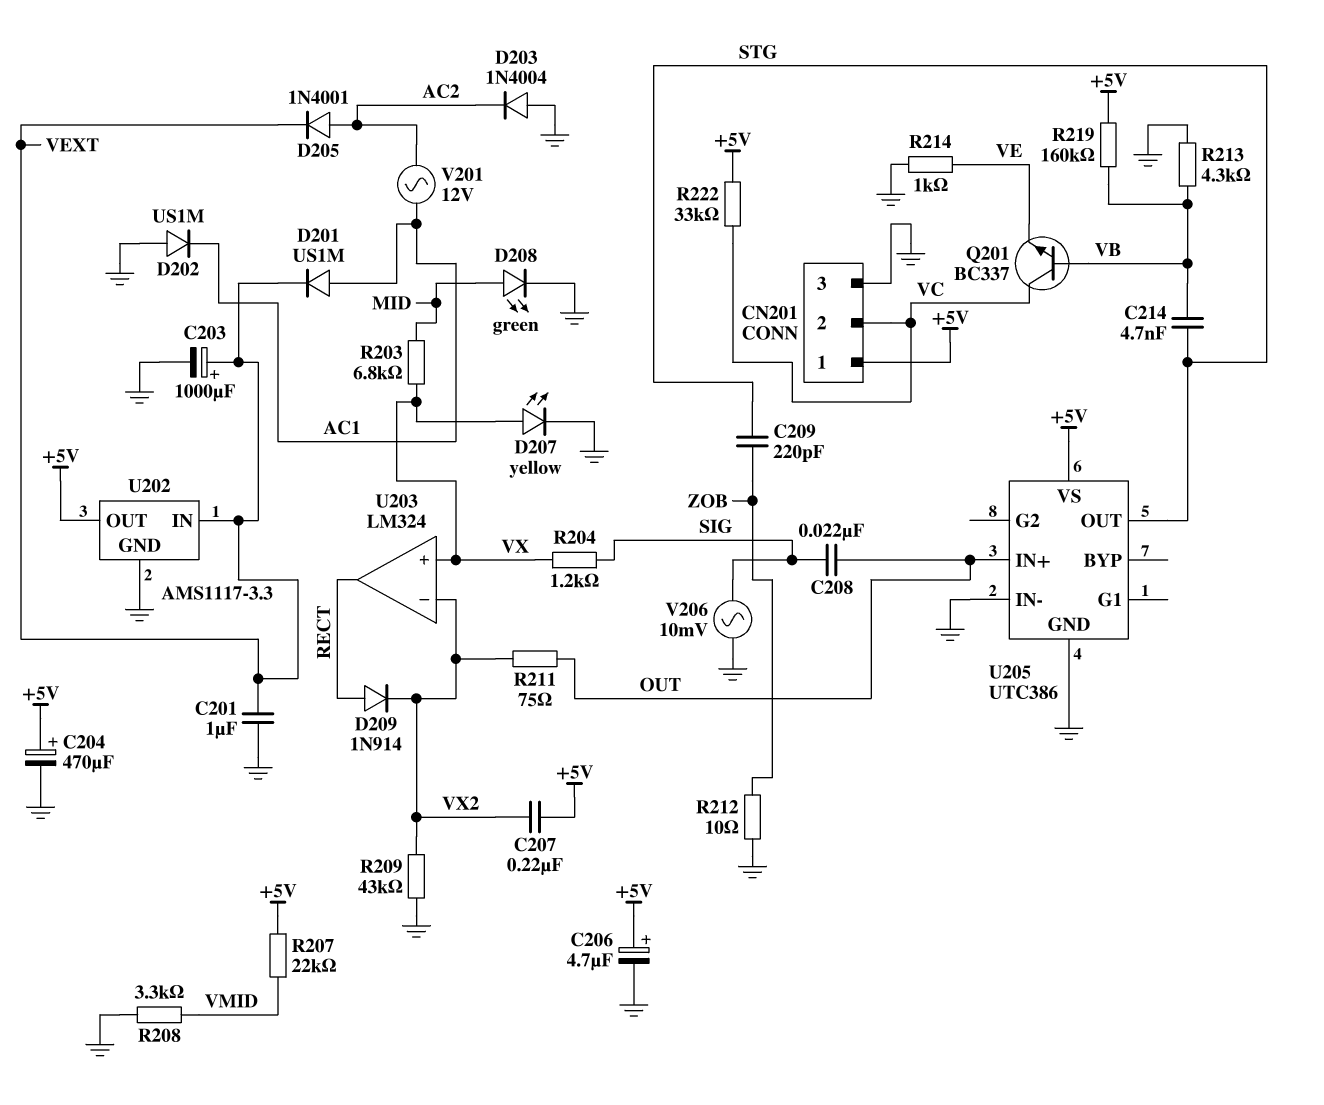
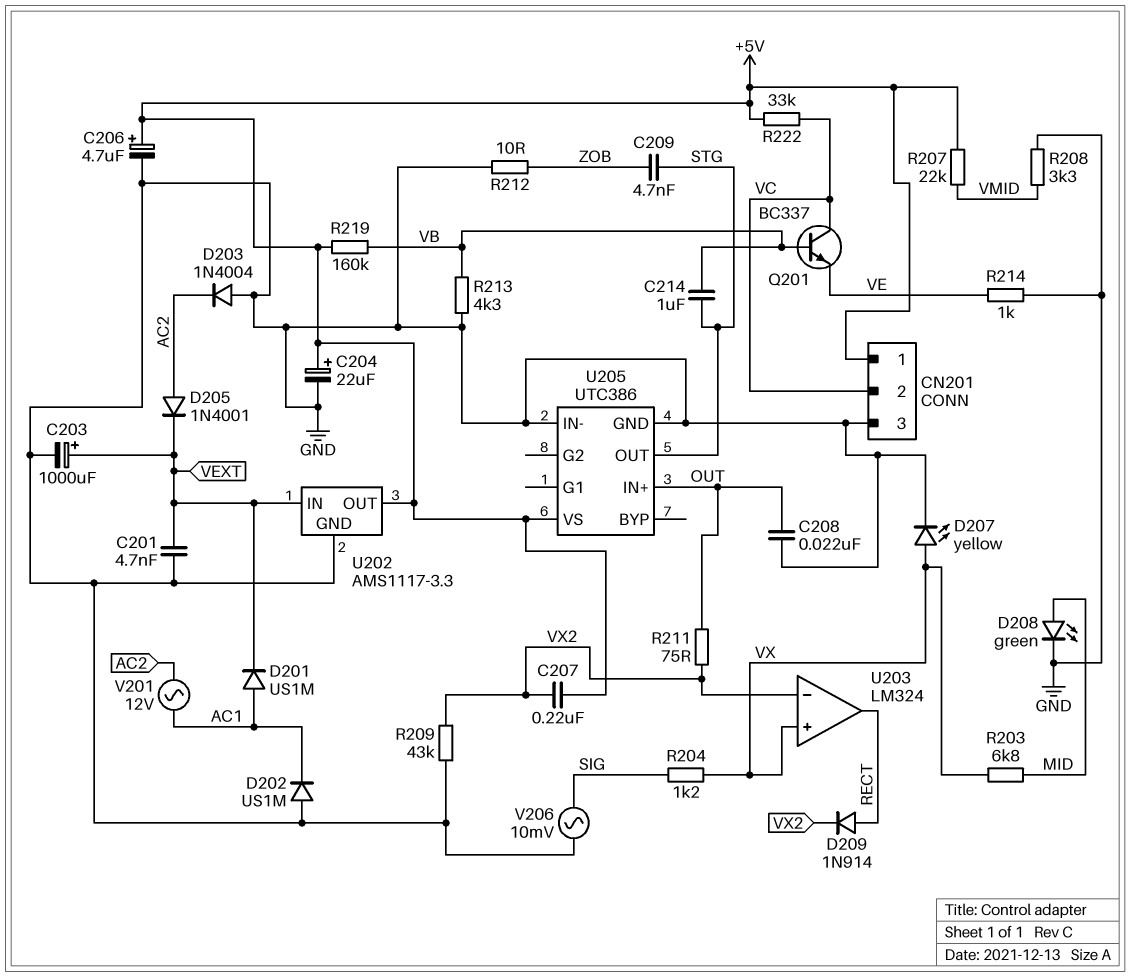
C201: 1uF (GND, VEXT) -> 4.7nF (GND, VEXT)
C204: 470uF (plus +5V, minus GND) -> 22uF (plus +5V, minus GND)
C208: 22nF (OUT, SIG) -> 22nF (GND, OUT)
C209: 220pF (STG, ZOB) -> 4.7nF (STG, ZOB)
C214: 4.7nF (STG, VB) -> 1uF (STG, VB)

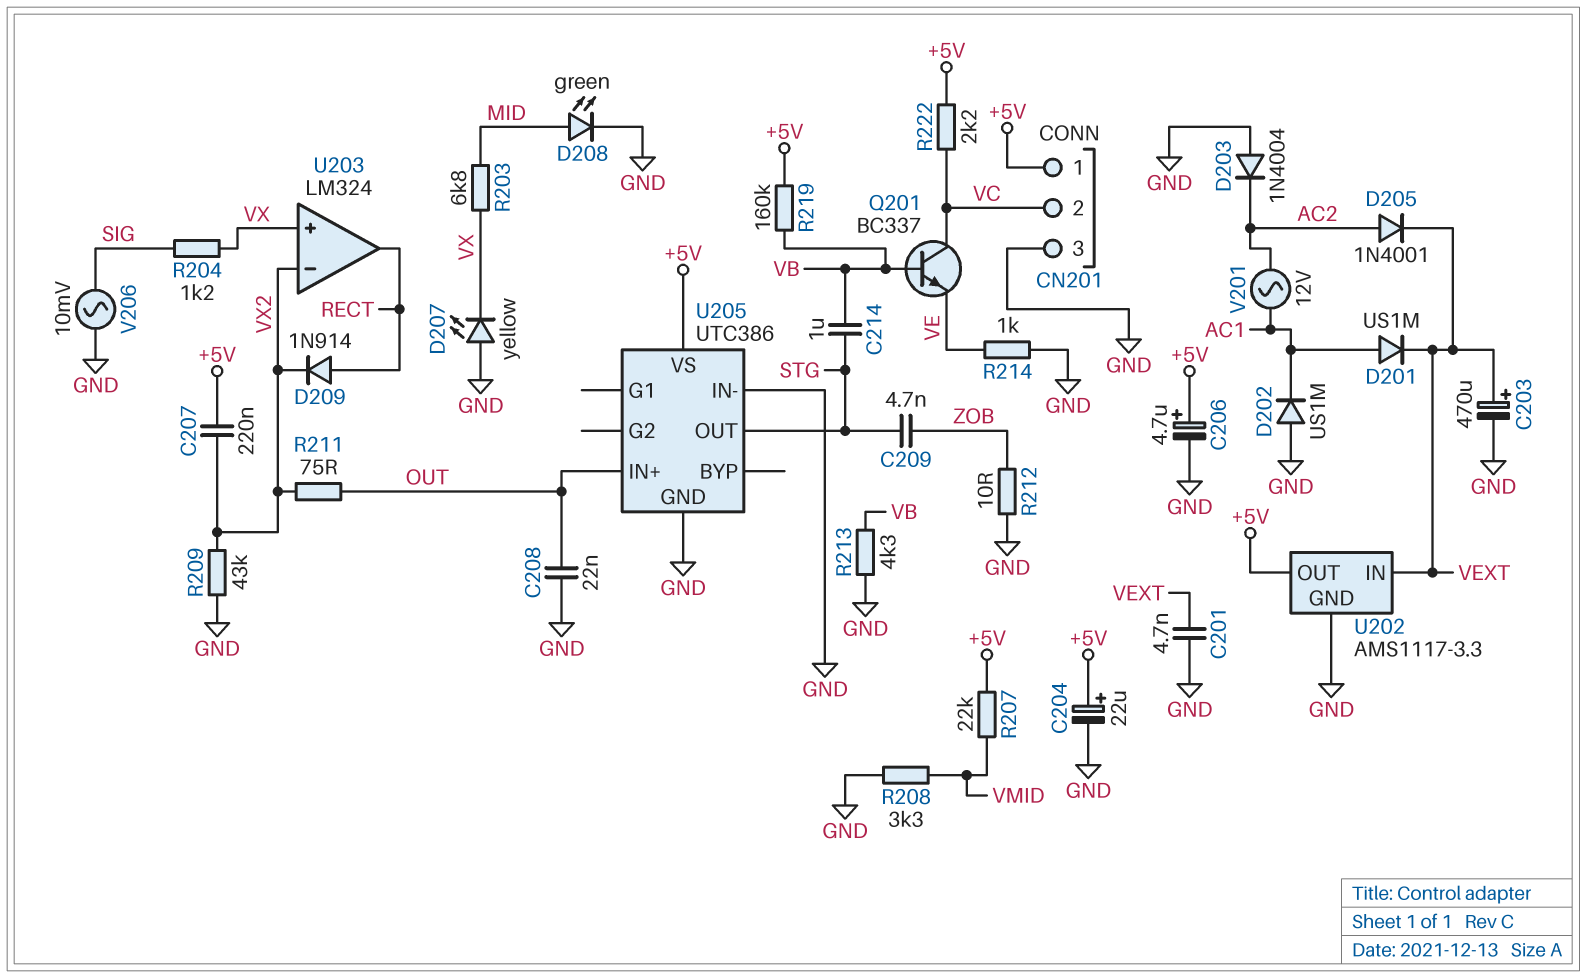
C203: 1000uF (plus VEXT, minus GND) -> 470uF (plus VEXT, minus GND)
D207: LED yellow (A VX, K GND) -> LED yellow (A GND, K VX)
R222: 33k (+5V, VC) -> 2.2k (+5V, VC)

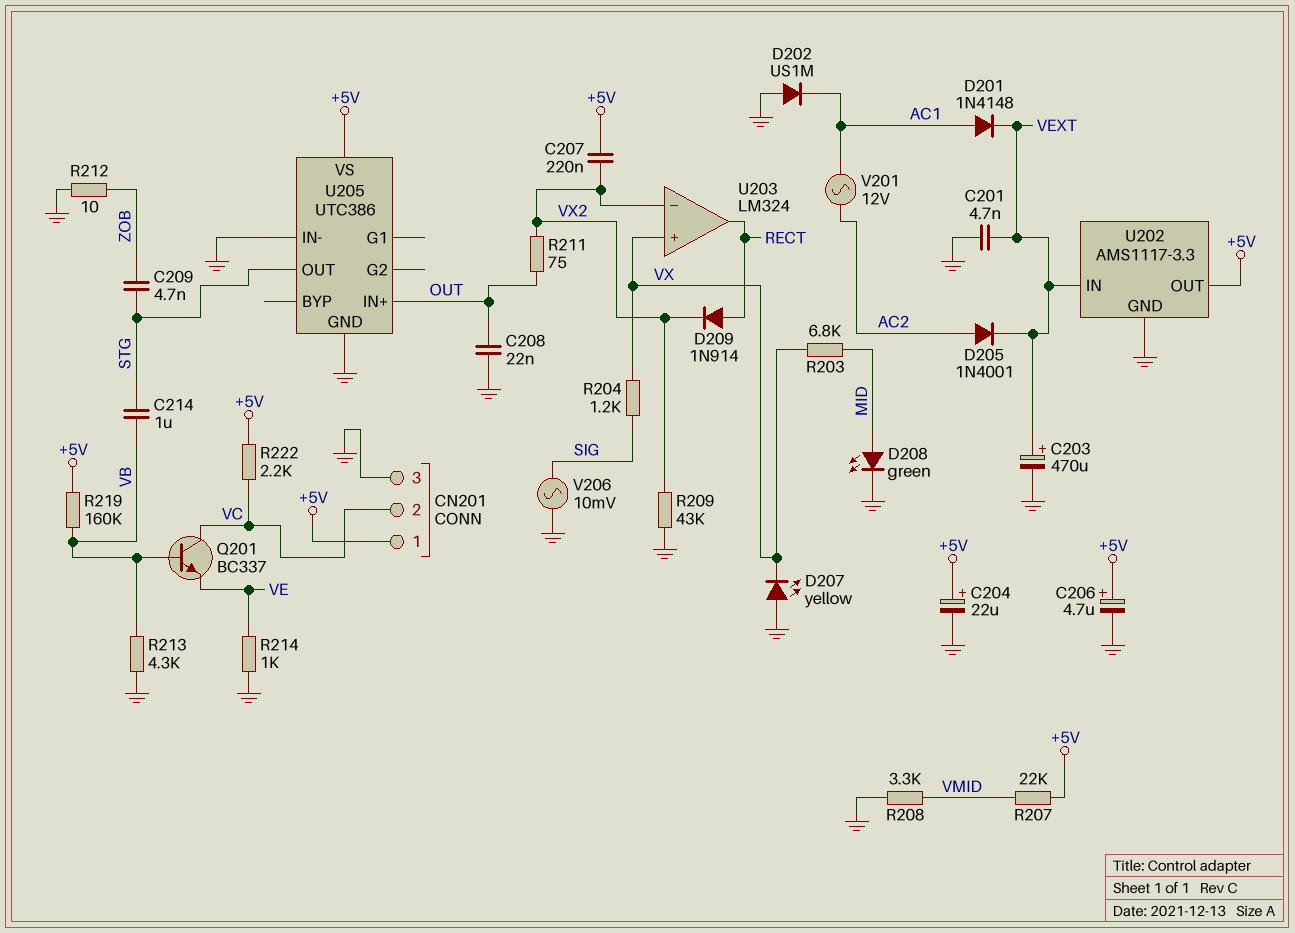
D201: diode US1M (A AC1, K VEXT) -> diode 1N4148 (A AC1, K VEXT)
D203: diode 1N4004 (A GND, K AC2) -> none

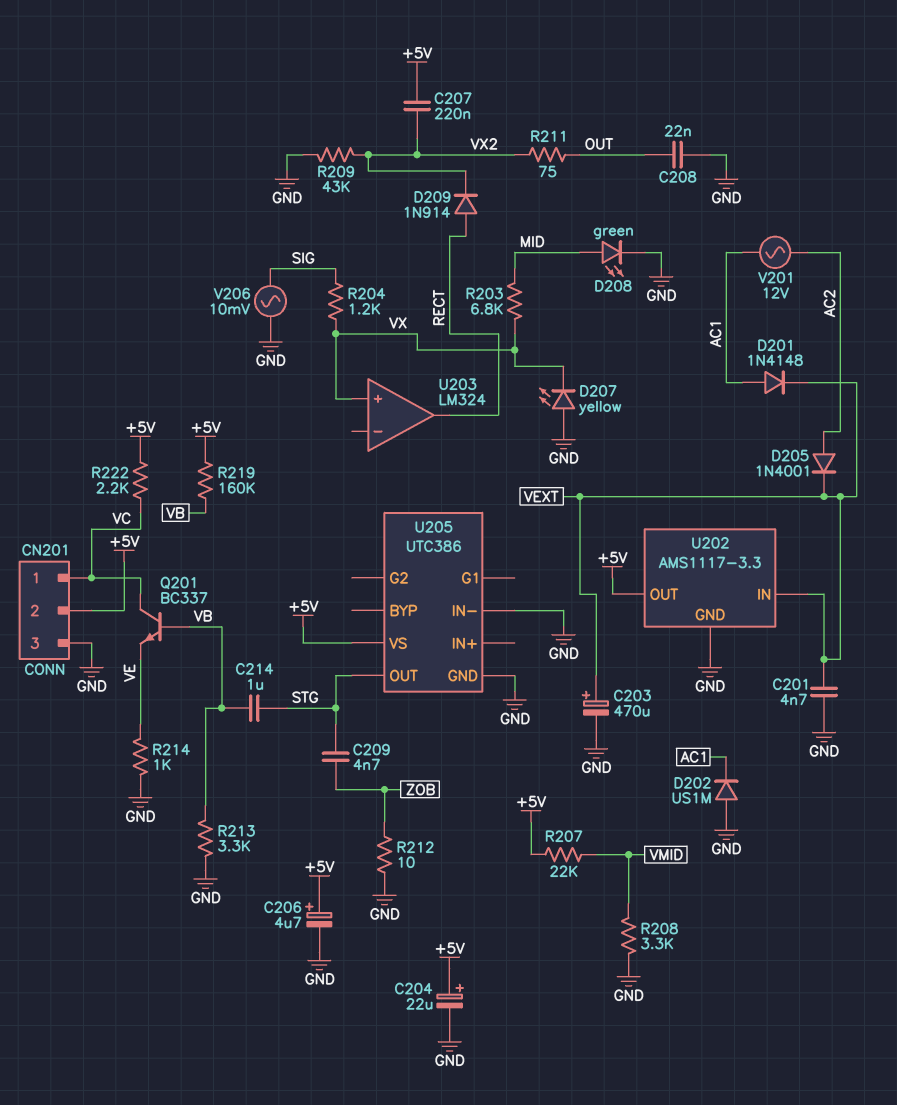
CN201 pin 1: +5V -> VC
CN201 pin 2: VC -> +5V
R213: 4.3k (GND, VB) -> 3.3k (GND, VB)
U203 pin in-: VX2 -> none
U205 pin IN+: OUT -> none

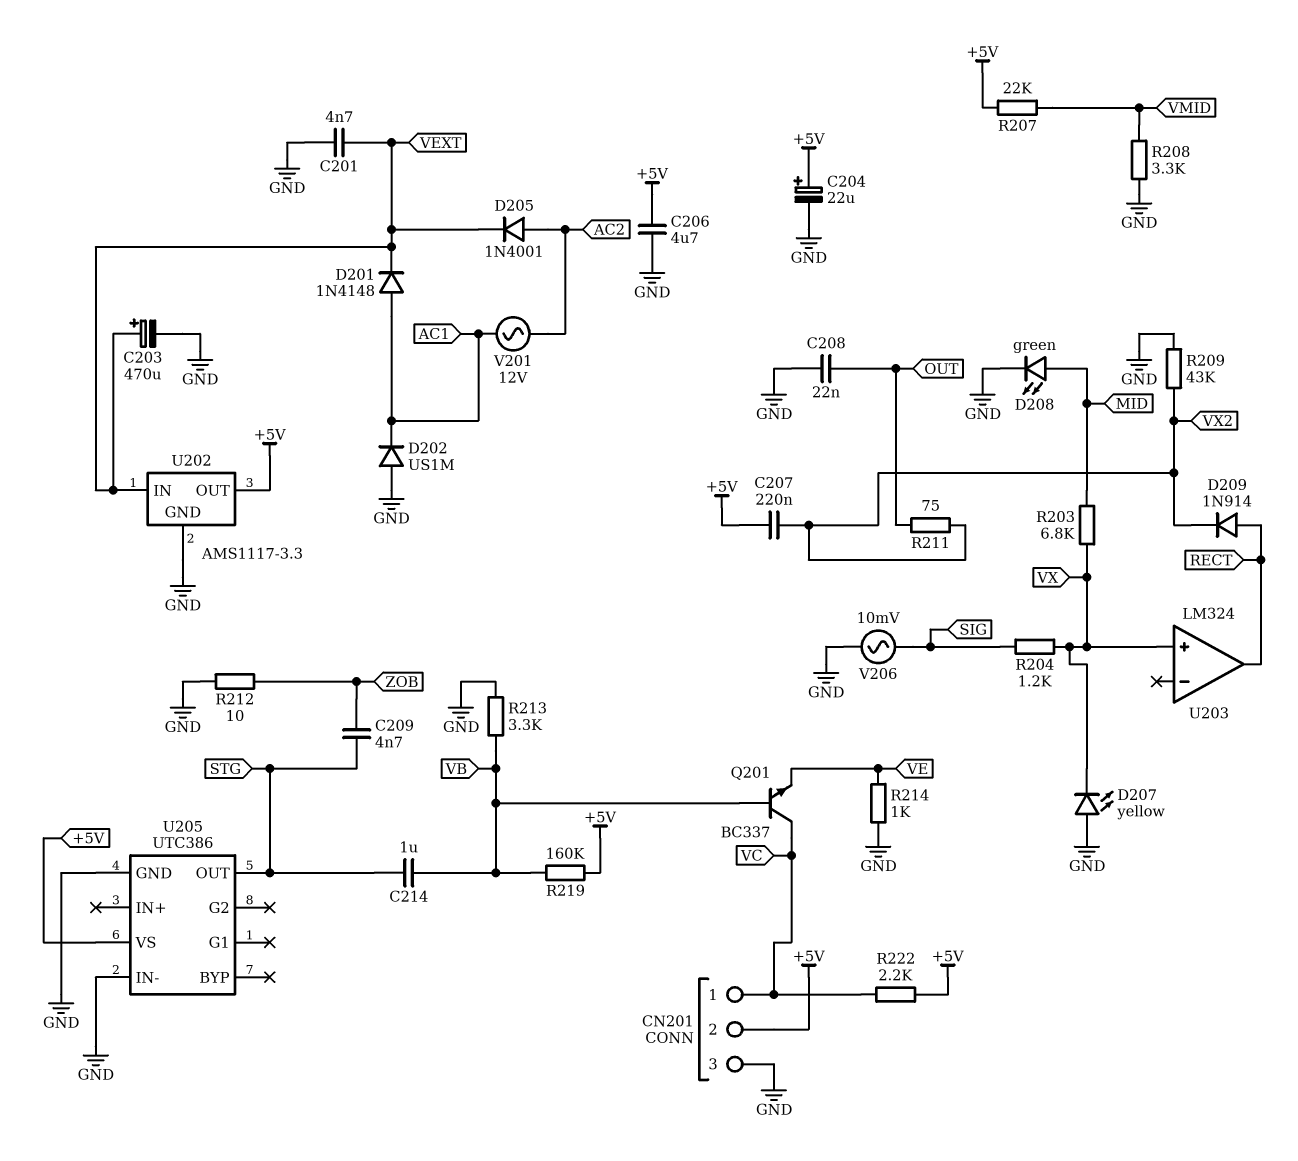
C206: 4.7uF (plus +5V, minus GND) -> 4.7uF (+5V, GND)

